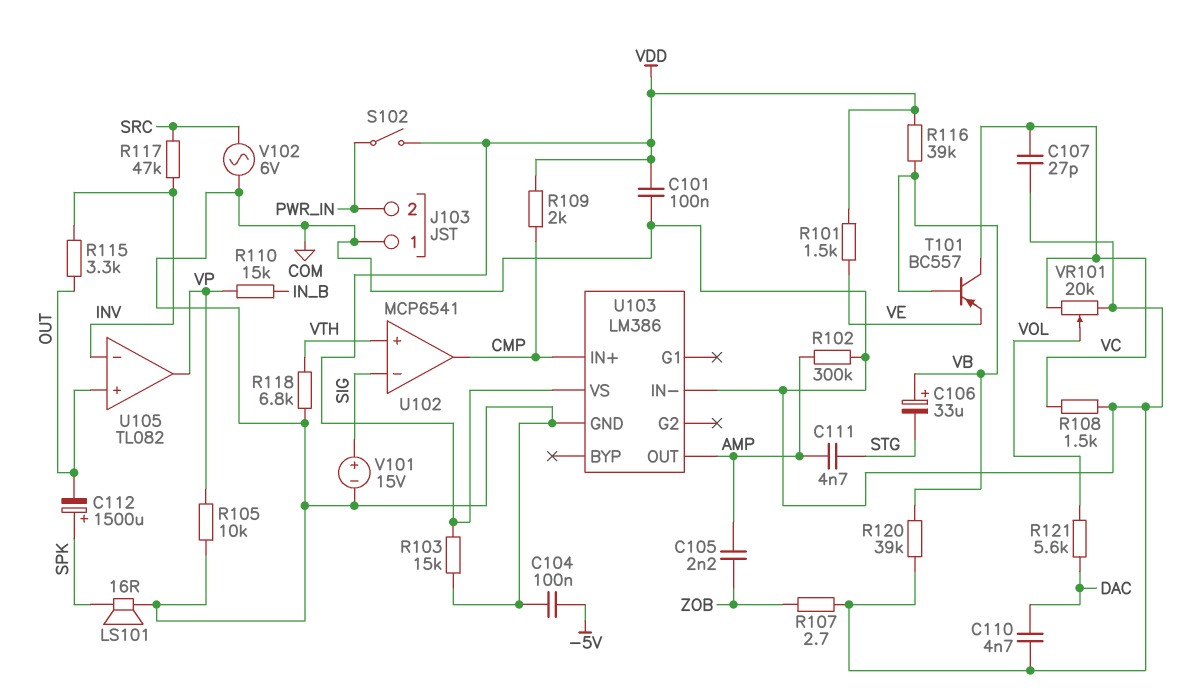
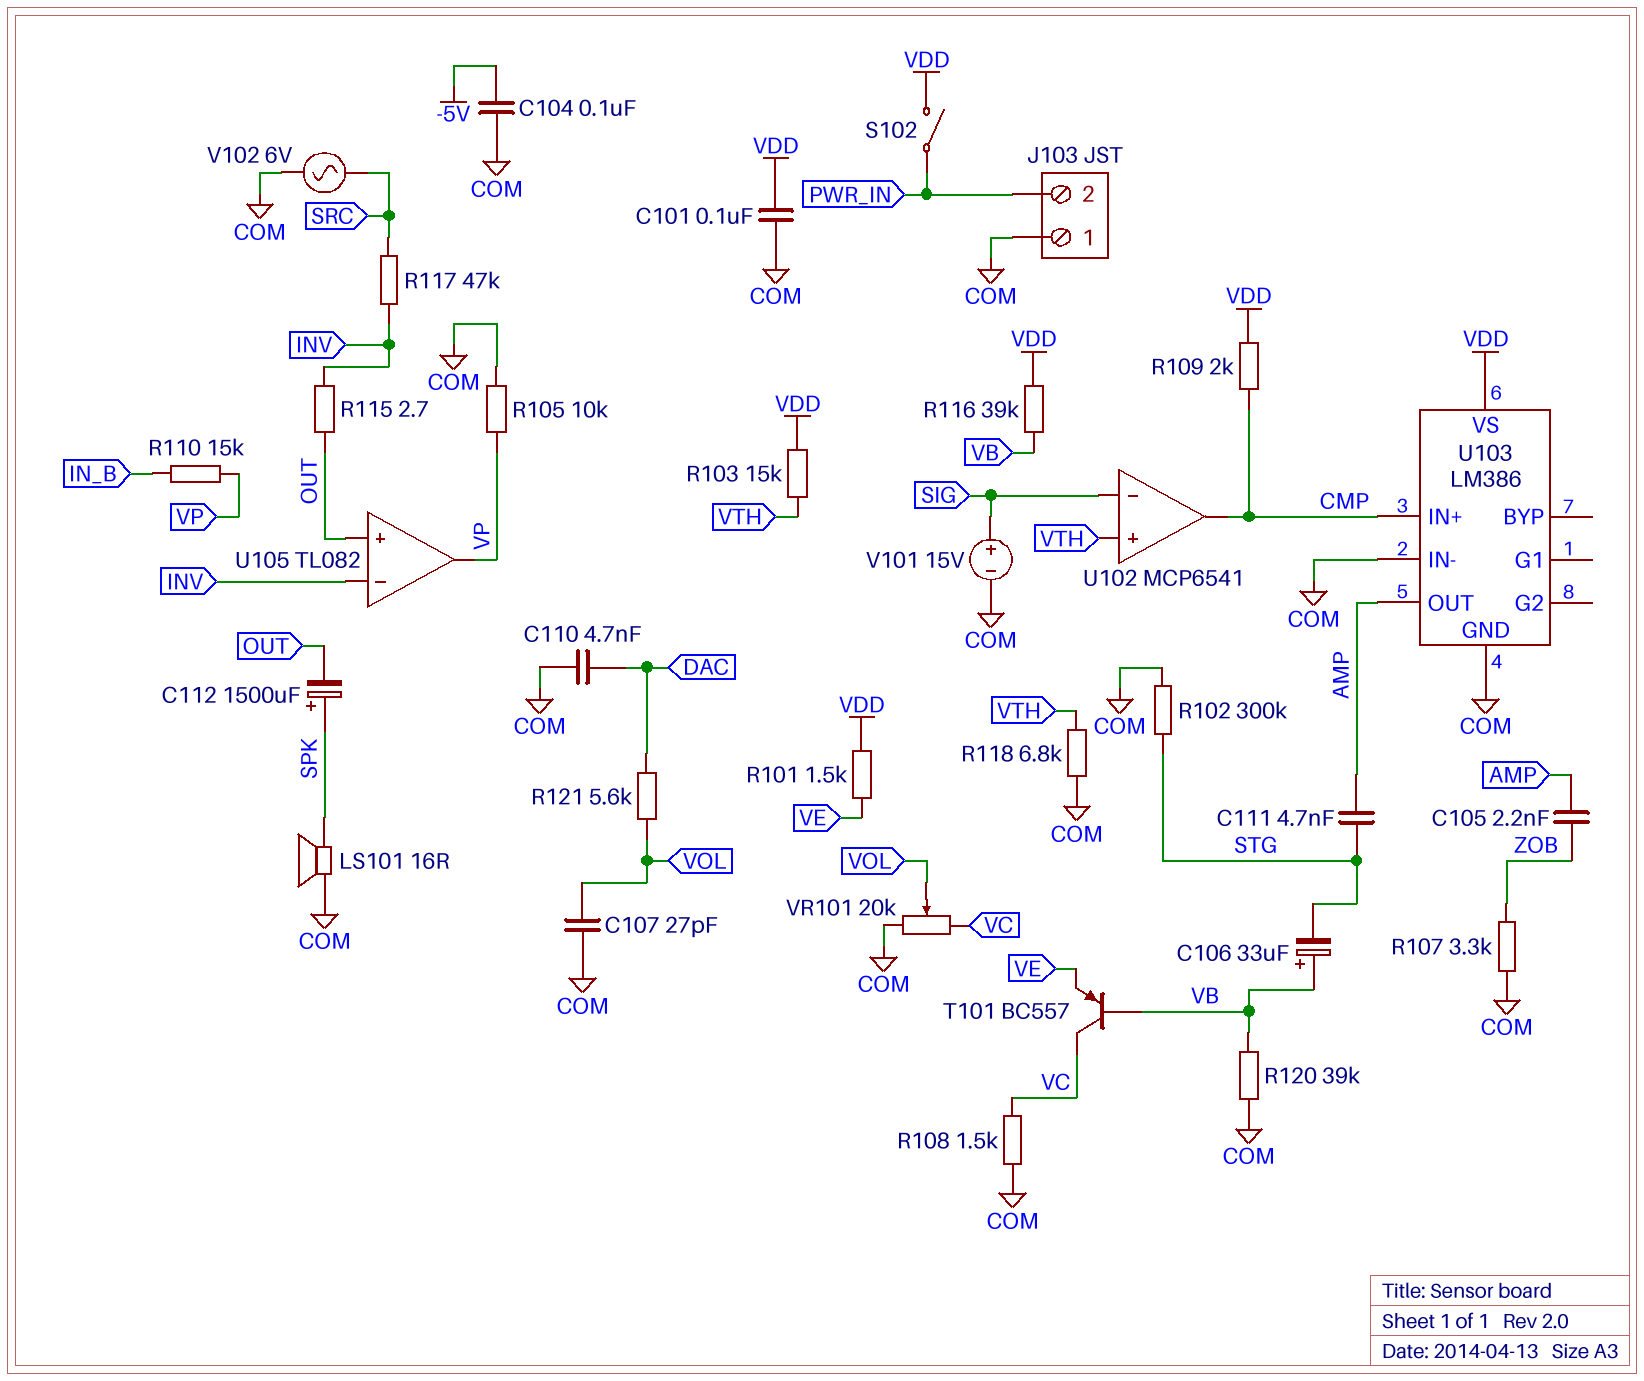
C107: 27pF (COM, VC) -> 27pF (COM, VOL)
R102: 300k (AMP, COM) -> 300k (COM, STG)
R103: 15k (COM, VDD) -> 15k (VDD, VTH)
R107: 2.7 (COM, ZOB) -> 3.3k (COM, ZOB)
R115: 3.3k (INV, OUT) -> 2.7 (INV, OUT)

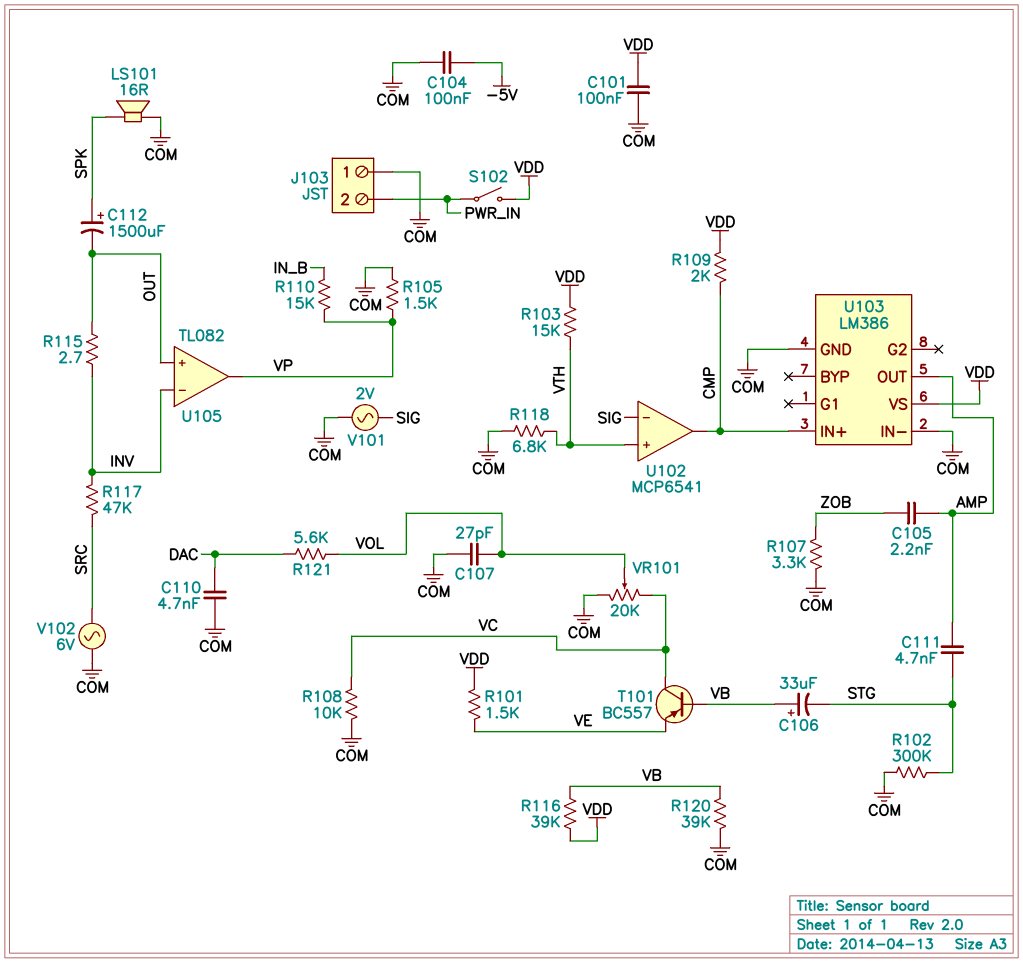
R105: 10k (COM, VP) -> 1.5k (COM, VP)
R108: 1.5k (COM, VC) -> 10k (COM, VC)
V101: 15V (plus SIG, minus COM) -> AC 2V (COM, SIG)

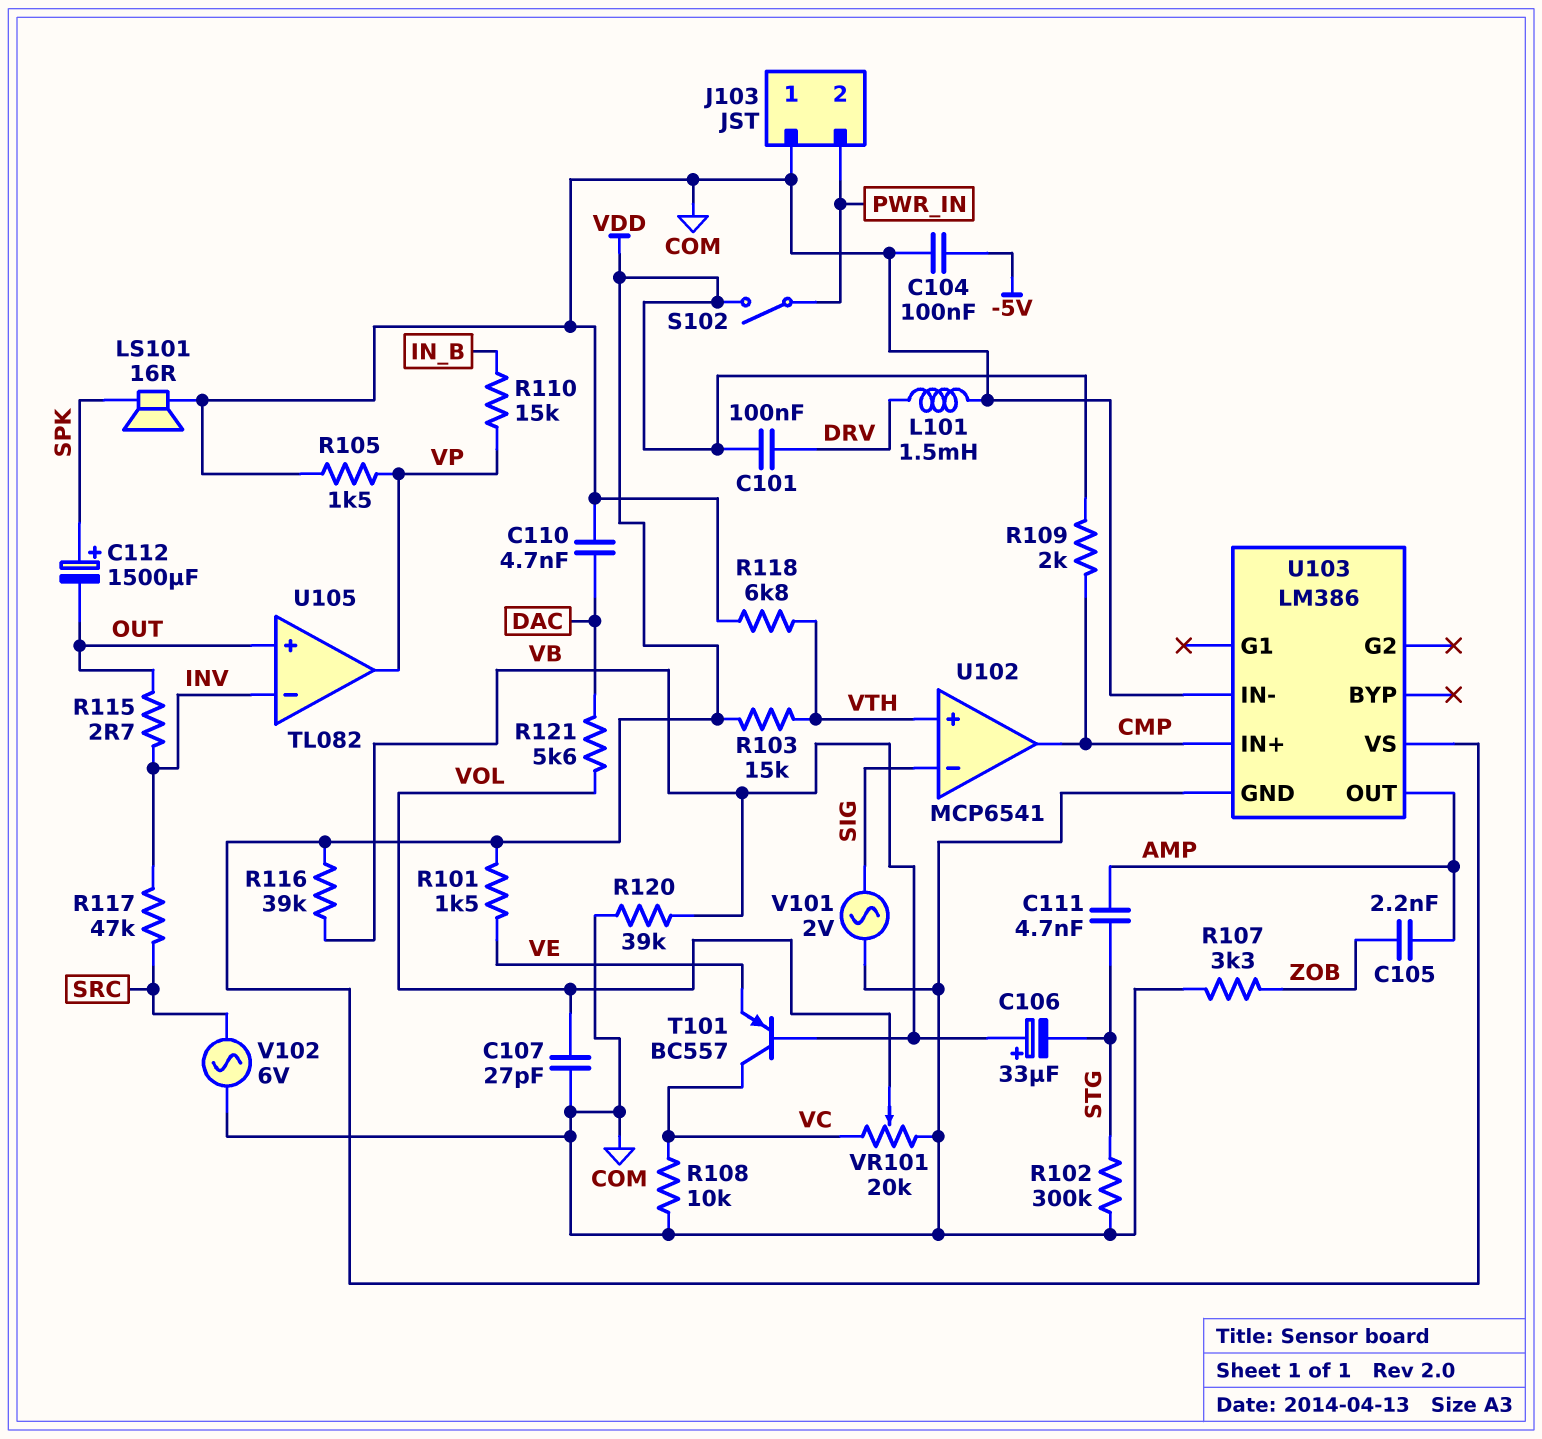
C101: 100nF (COM, VDD) -> 100nF (DRV, VDD)
L101: none -> 1.5mH (COM, DRV)

